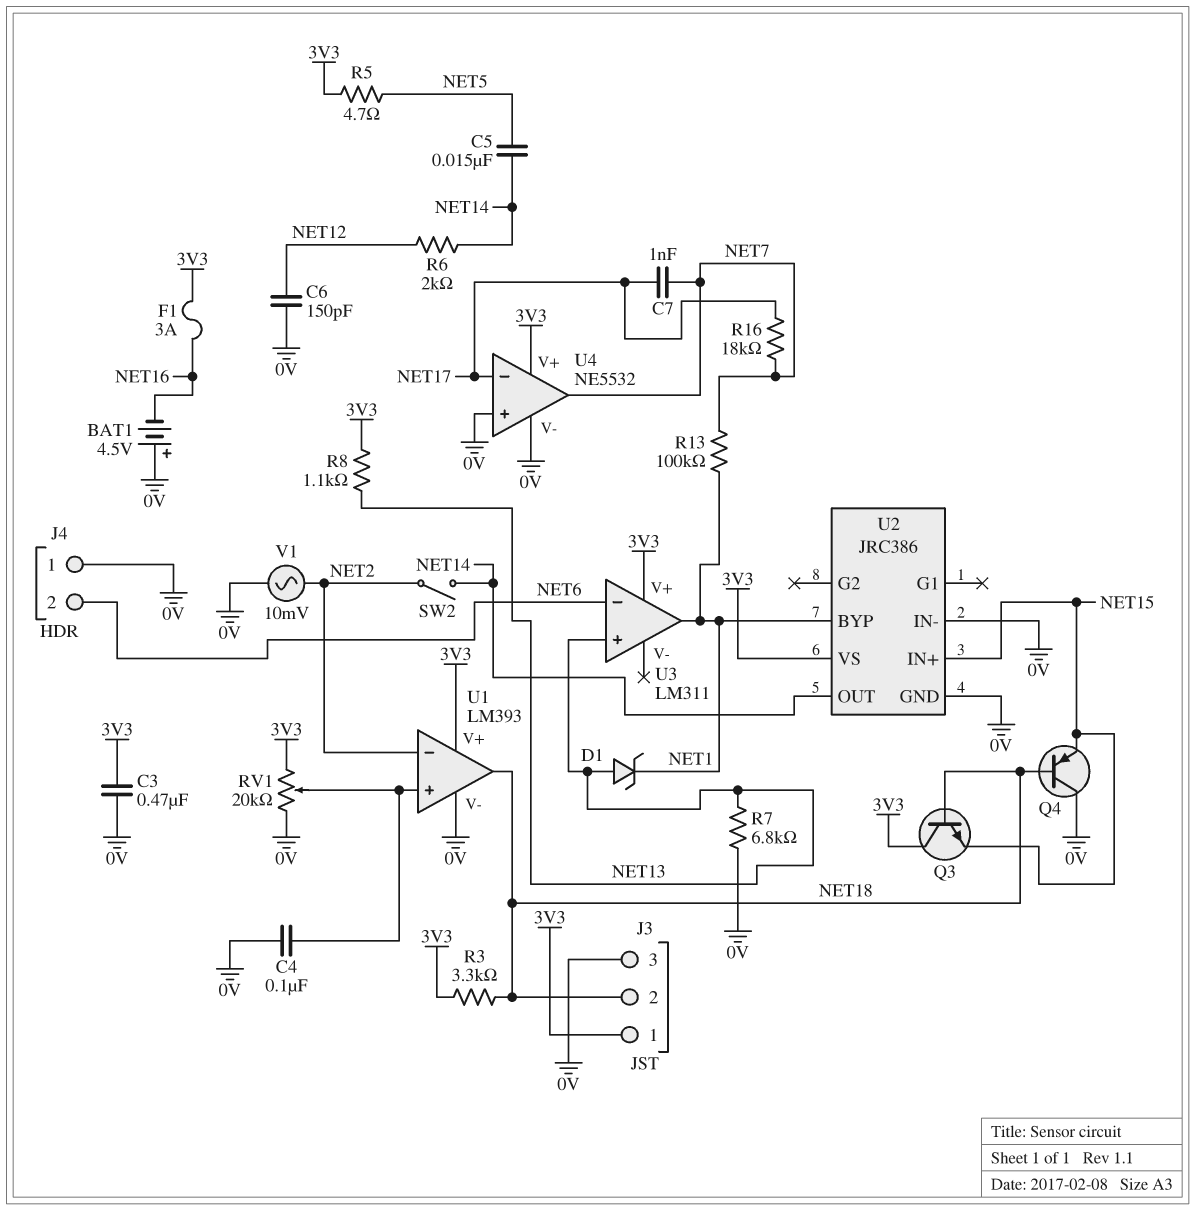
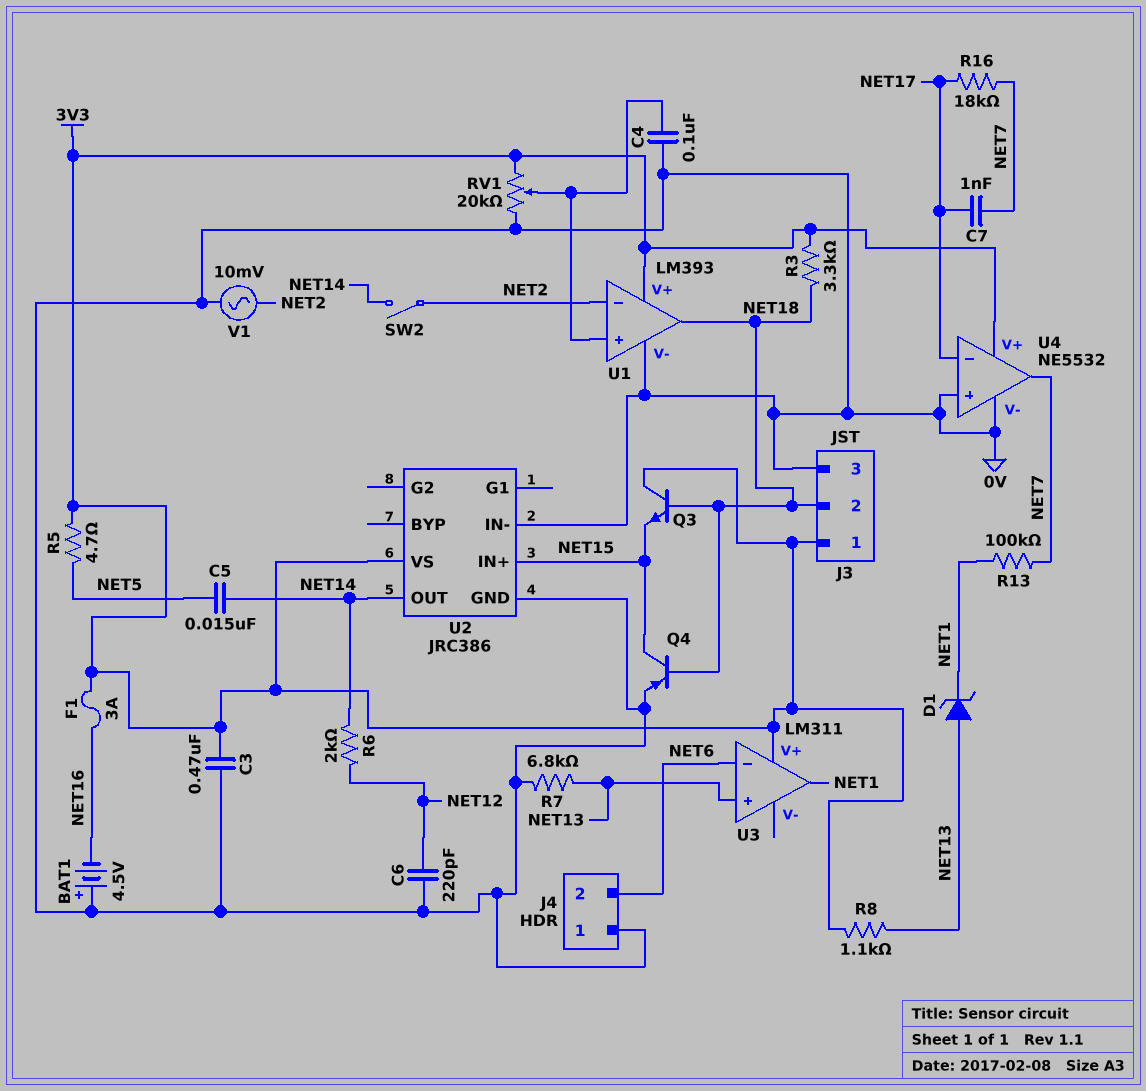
C6: 150pF (0V, NET12) -> 220pF (0V, NET12)
Q4: PNP (B NET18, C 0V, E NET15) -> PNP (B NET18, C NET15, E 0V)
U2 pin BYP: NET1 -> none

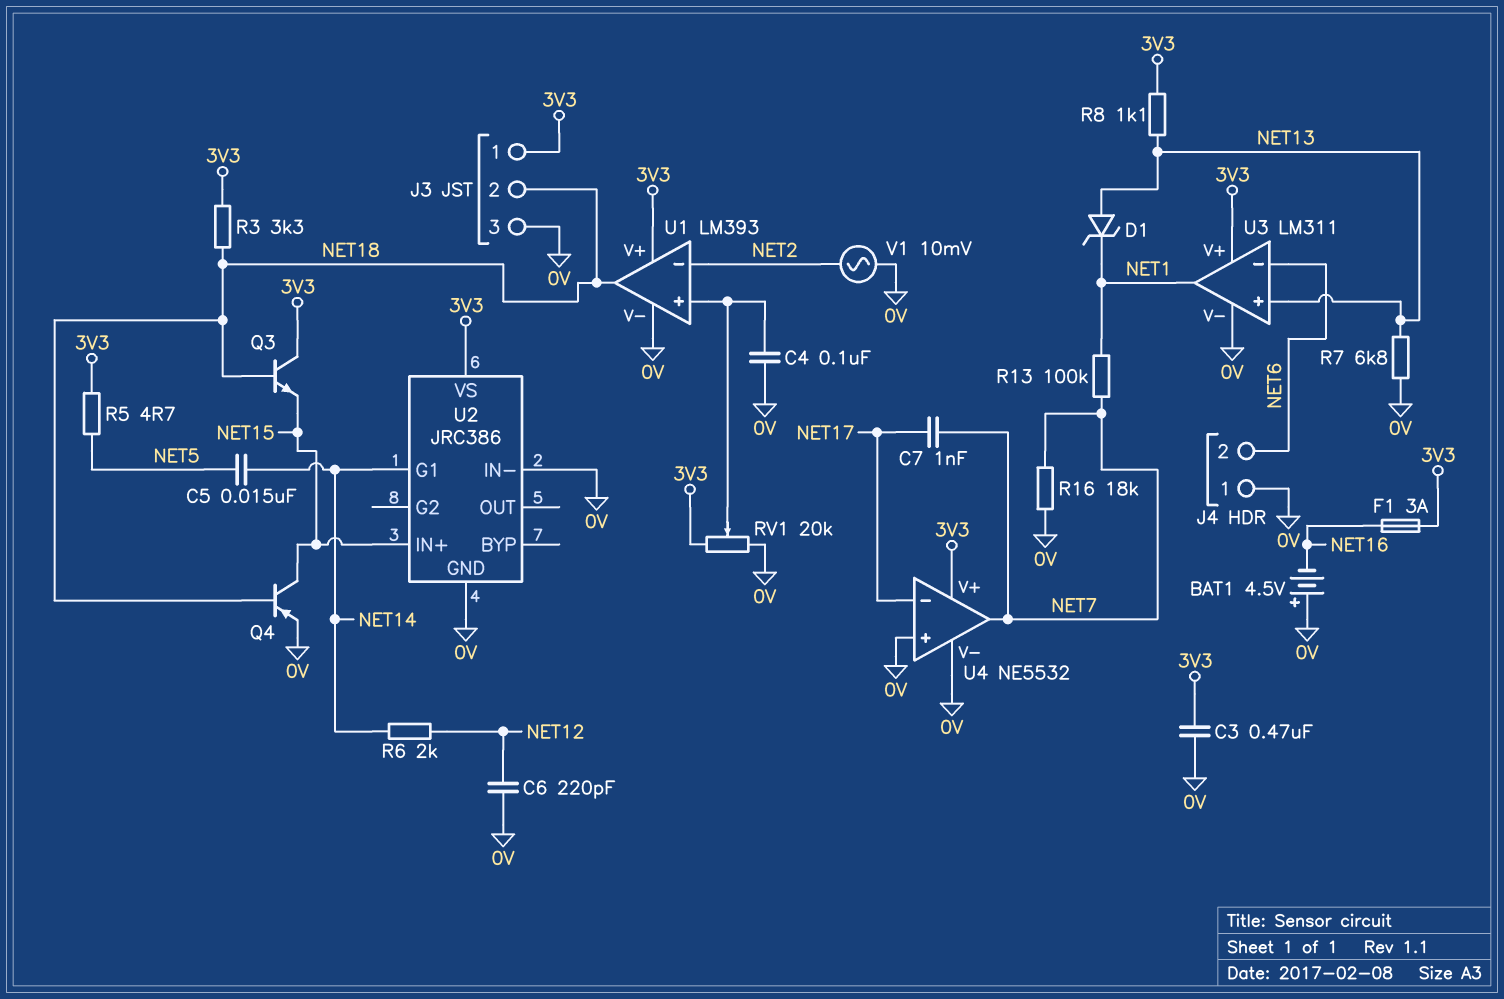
R16: 18k (NET7, NET17) -> 18k (0V, NET7)
SW2: switch (NET2, NET14) -> none
U2 pin G1: none -> NET14
U2 pin OUT: NET14 -> none
U3 pin V-: none -> 0V

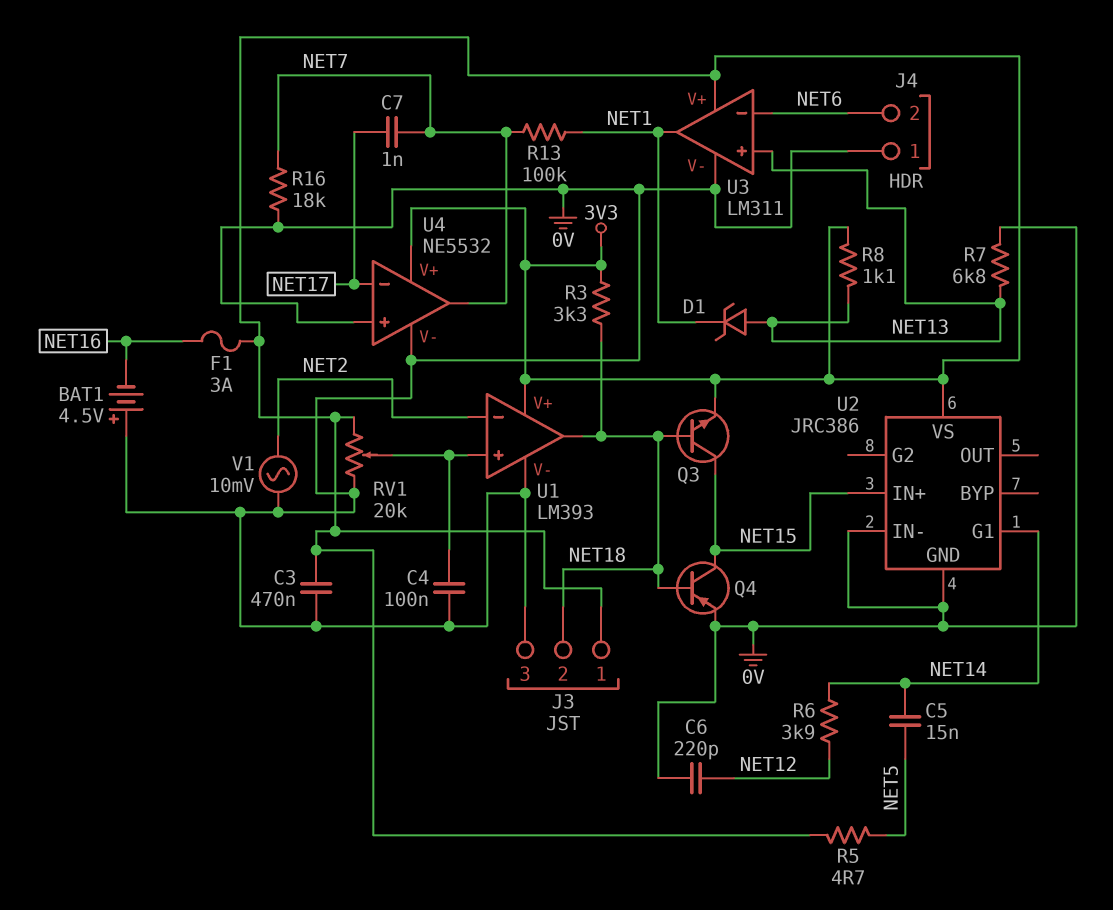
Q3: NPN (B NET18, C 3V3, E NET15) -> NPN (B NET18, C NET15, E 3V3)
R6: 2k (NET12, NET14) -> 3.9k (NET12, NET14)

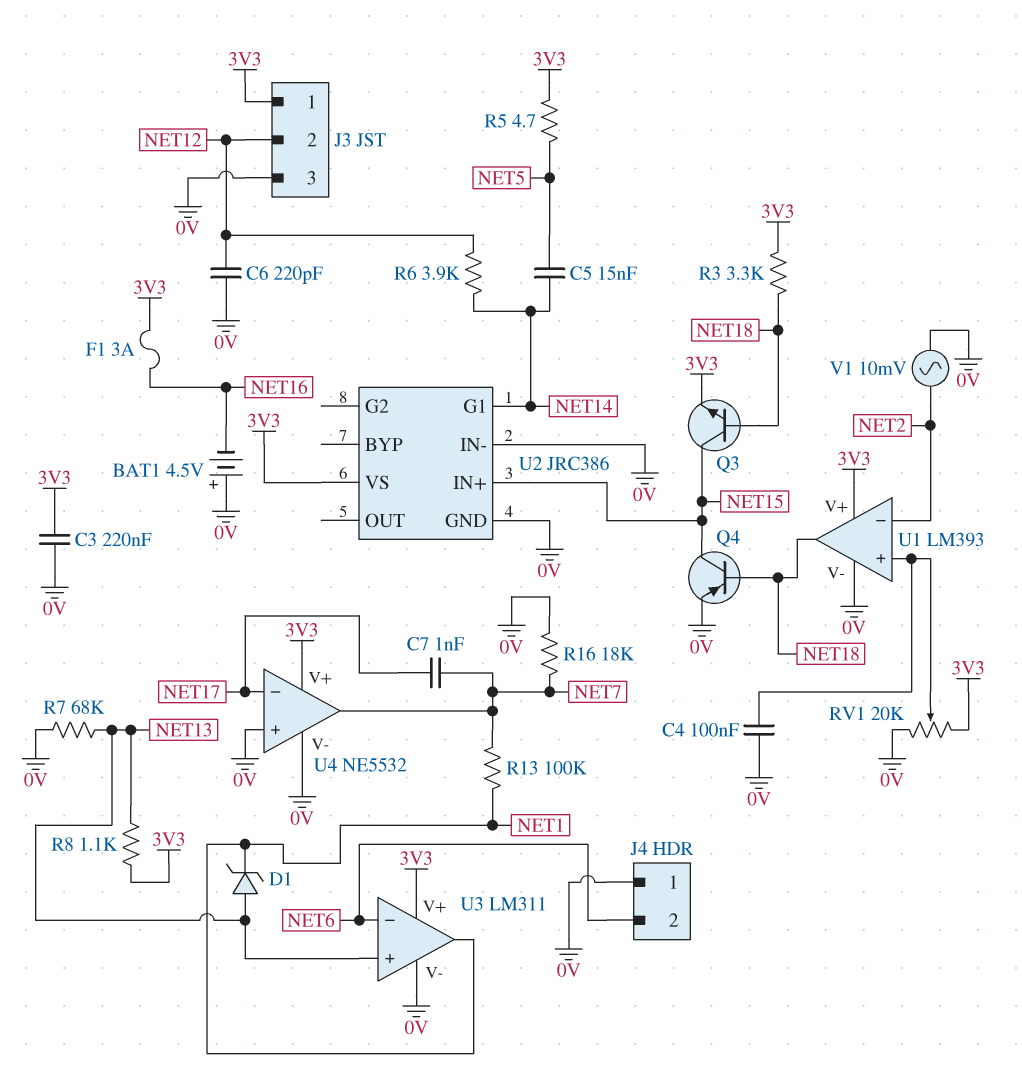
C3: 470nF (0V, 3V3) -> 220nF (0V, 3V3)
J3 pin 2: NET18 -> NET12
R7: 6.8k (0V, NET13) -> 68k (0V, NET13)

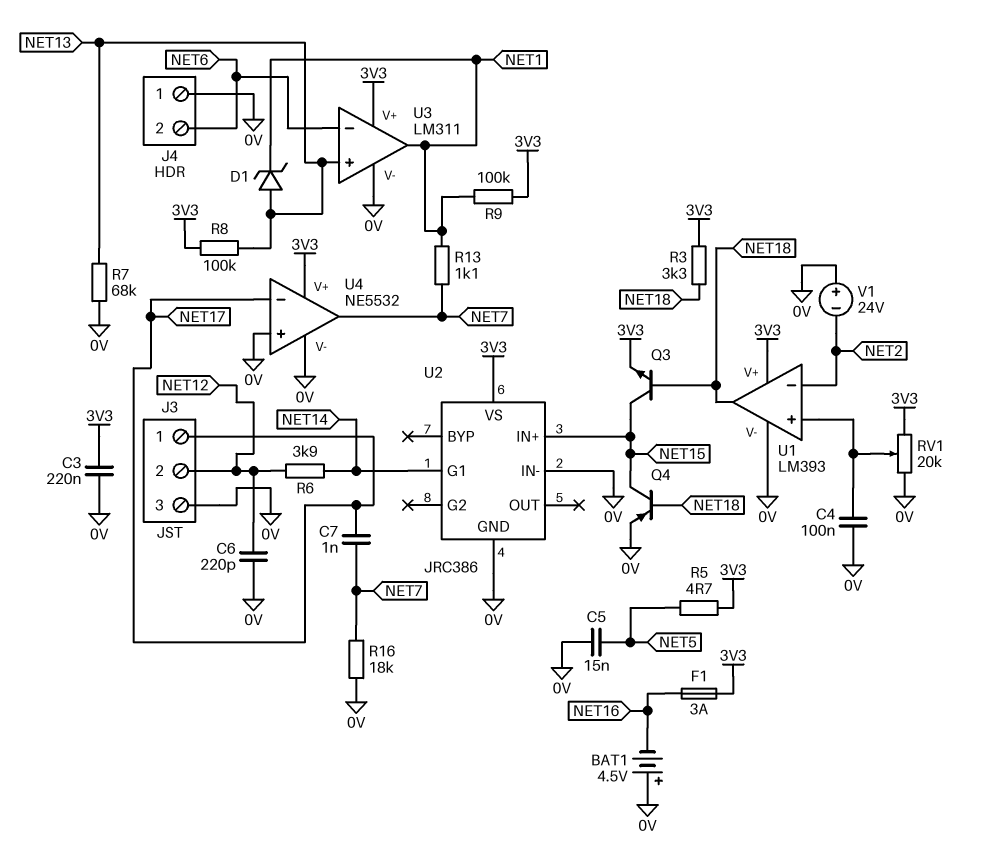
C5: 15nF (NET5, NET14) -> 15nF (0V, NET5)
J3 pin 1: 3V3 -> NET17
R8: 1.1k (3V3, NET13) -> 100k (3V3, NET13)
R9: none -> 100k (3V3, NET1)
R13: 100k (NET1, NET7) -> 1.1k (NET1, NET7)
V1: AC 10mV (0V, NET2) -> 24V (plus 0V, minus NET2)

